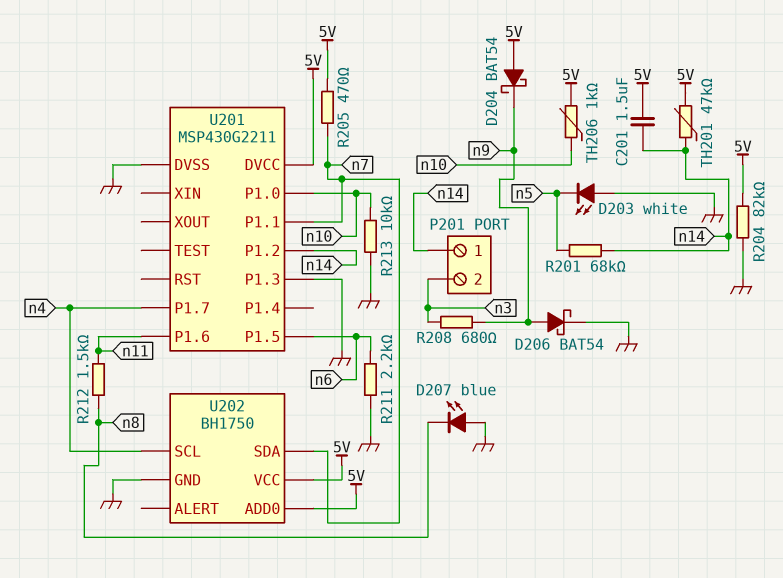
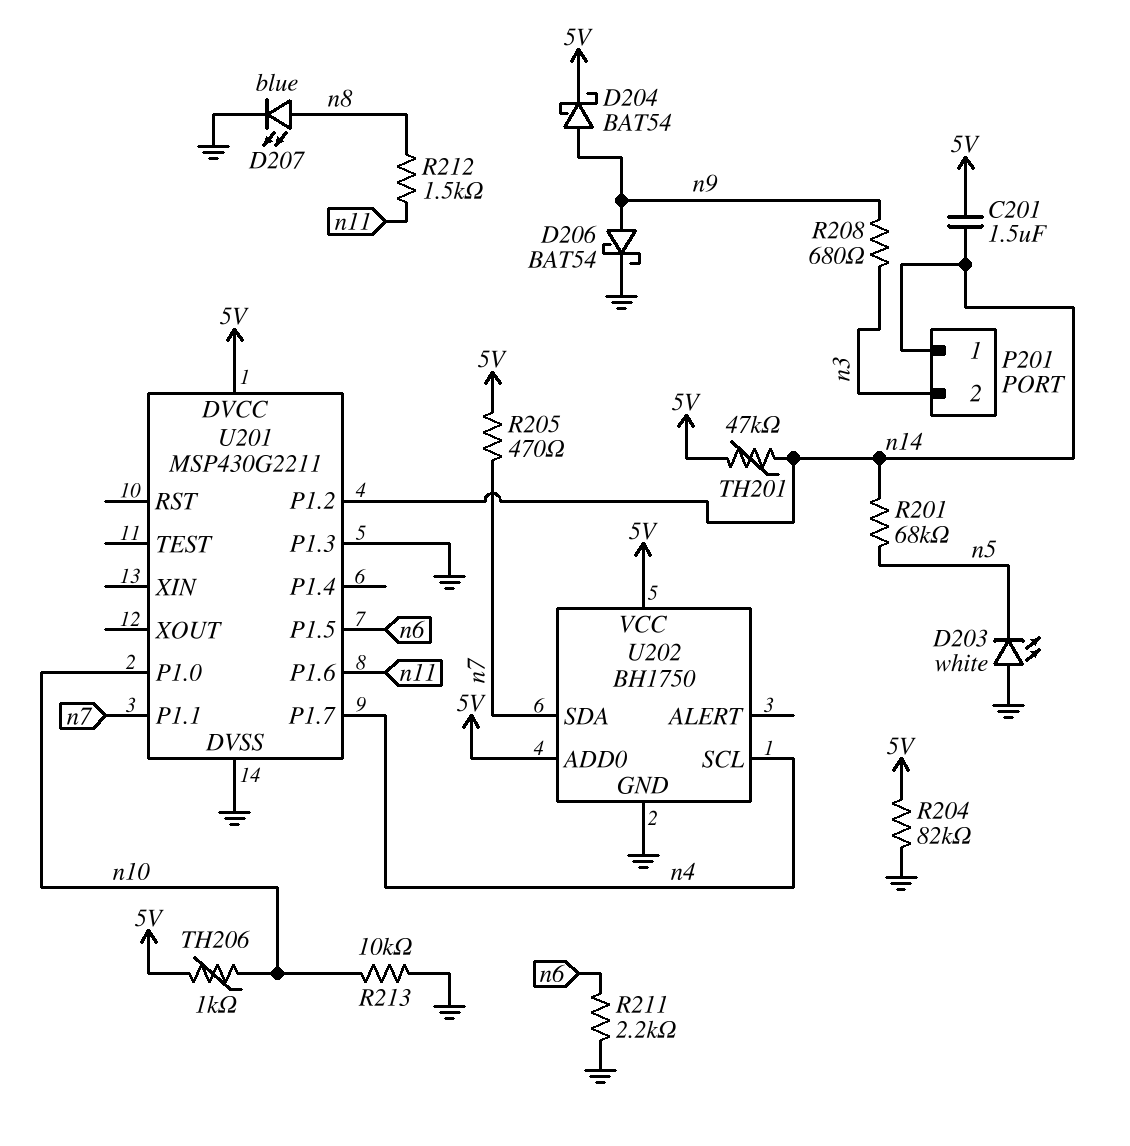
D204: schottky BAT54 (A 5V, K n9) -> schottky BAT54 (A n9, K 5V)
D207: LED blue (A GND, K n8) -> LED blue (A n8, K GND)

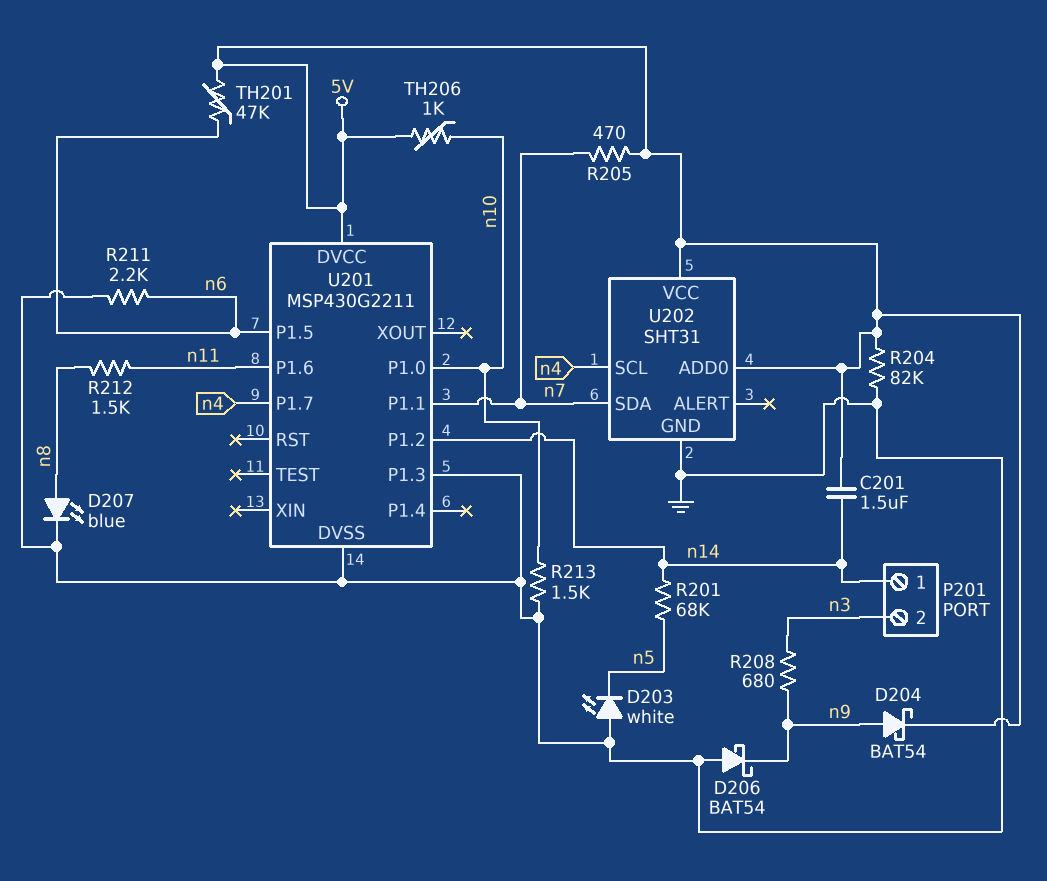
D206: schottky BAT54 (A n9, K GND) -> schottky BAT54 (A GND, K n9)
R213: 10k (GND, n10) -> 1.5k (GND, n10)
TH201: 47k (5V, n14) -> 47k (5V, n6)
U202: BH1750 -> SHT31

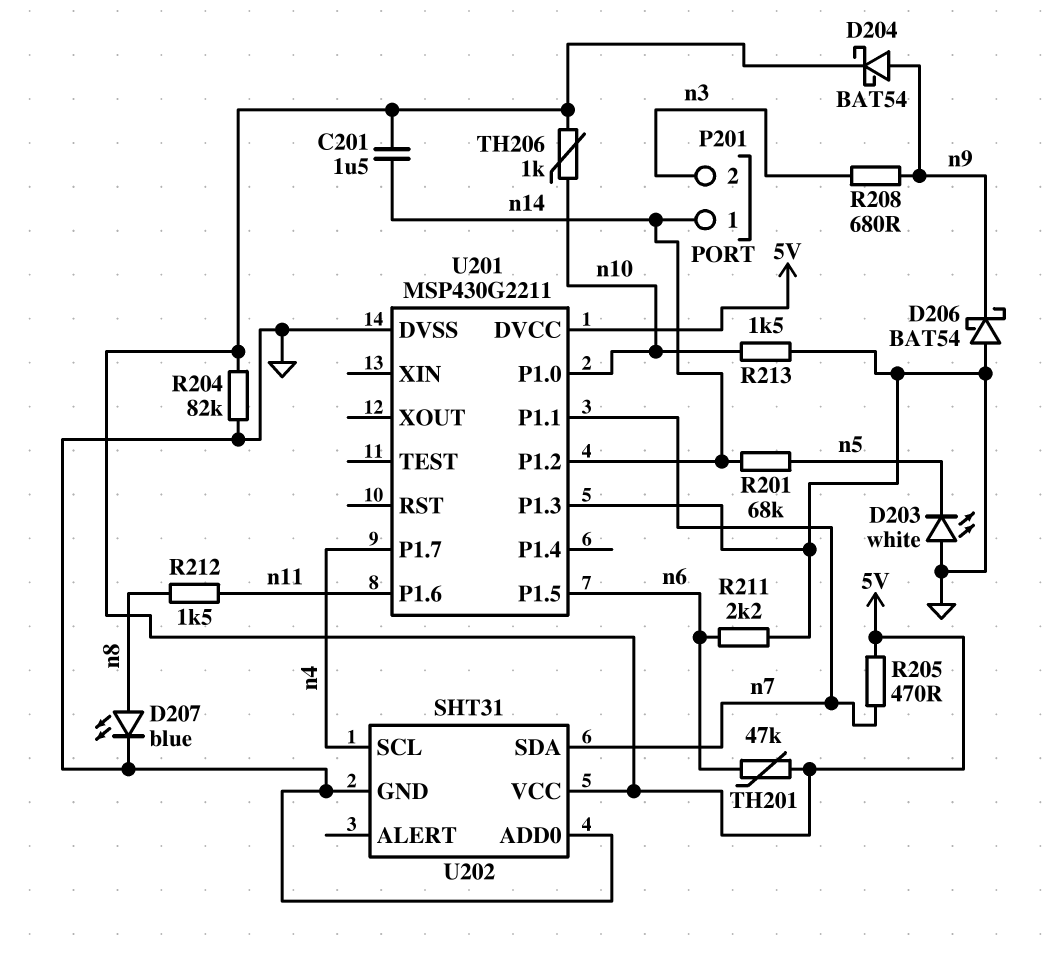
U202 pin ADD0: 5V -> GND

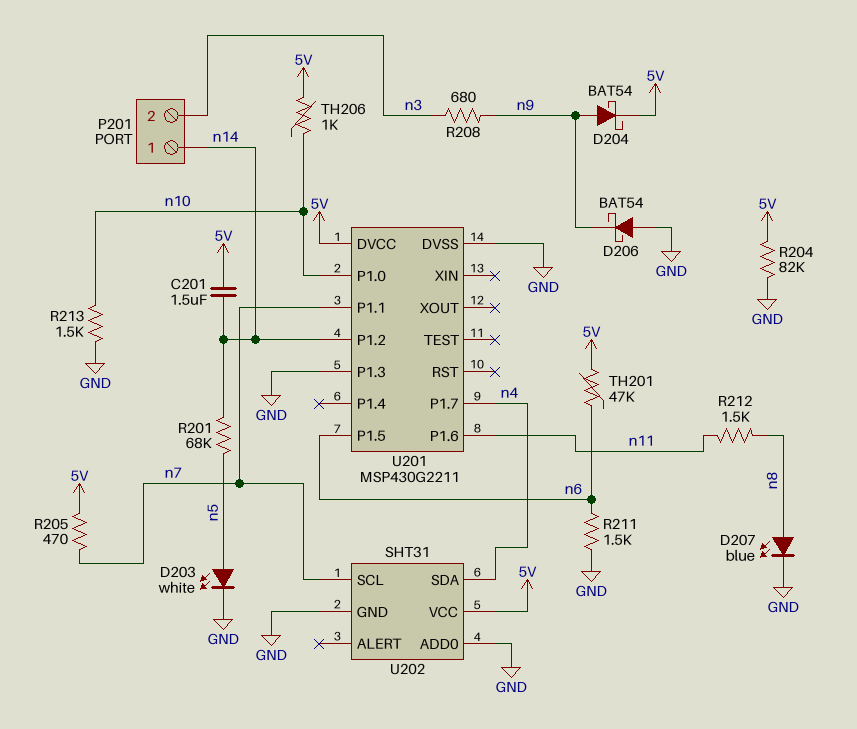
D203: LED white (A GND, K n5) -> LED white (A n5, K GND)
R211: 2.2k (GND, n6) -> 1.5k (GND, n6)
U202 pin SCL: n4 -> n7
U202 pin SDA: n7 -> n4

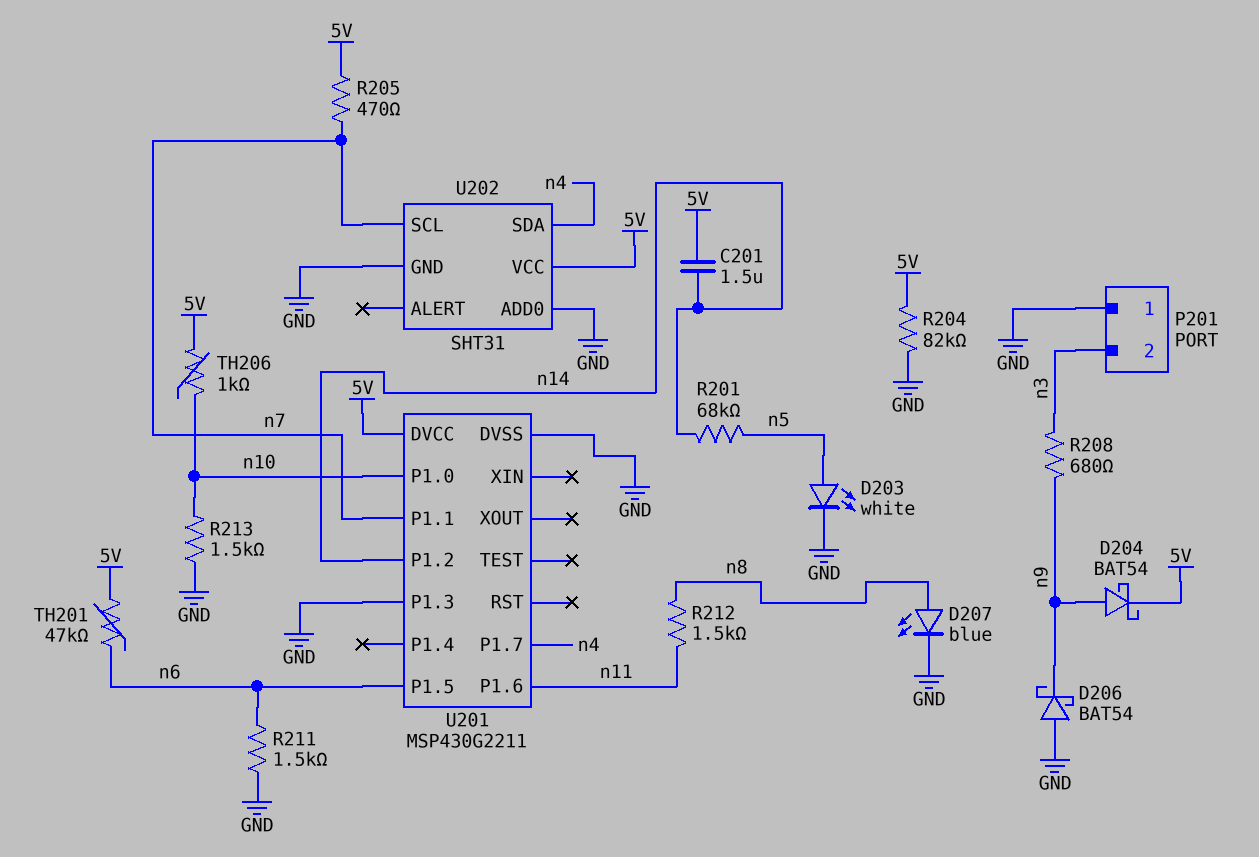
P201 pin 1: n14 -> GND

